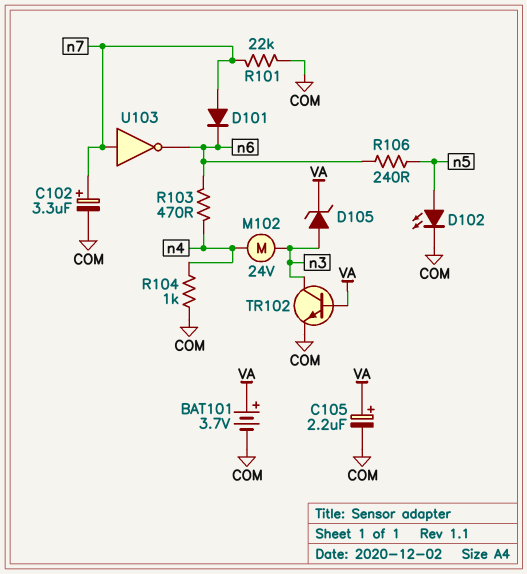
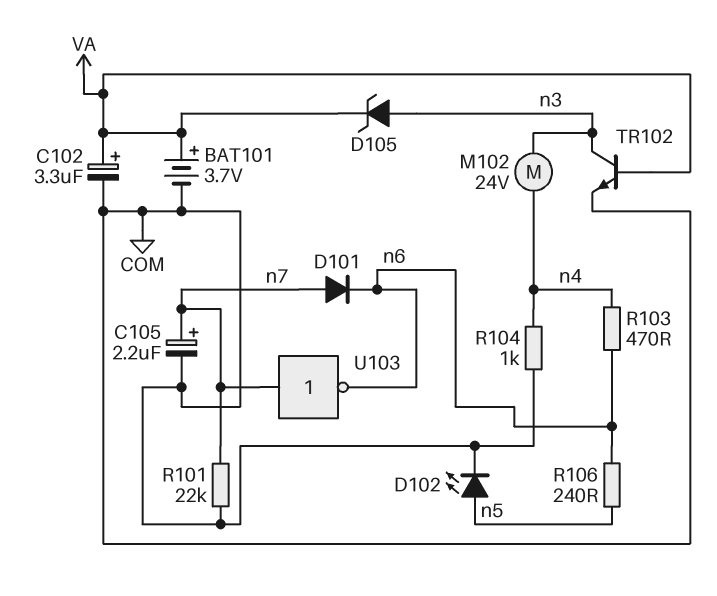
C102: 3.3uF (plus n7, minus COM) -> 3.3uF (plus VA, minus COM)
C105: 2.2uF (plus VA, minus COM) -> 2.2uF (plus n7, minus COM)

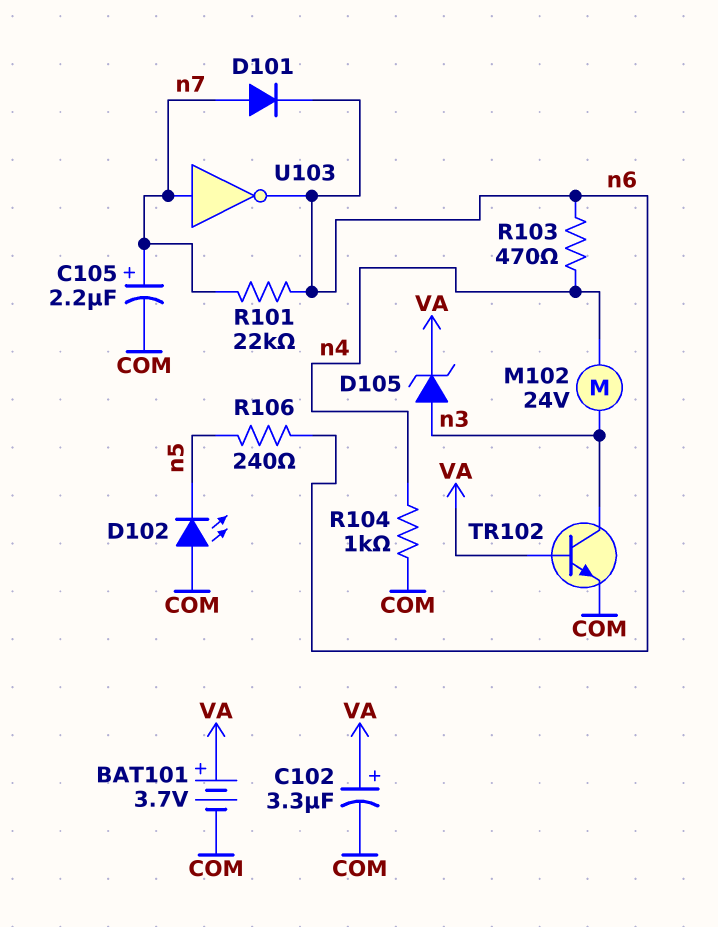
D102: LED (A n5, K COM) -> LED (A COM, K n5)
R101: 22k (COM, n7) -> 22k (n6, n7)

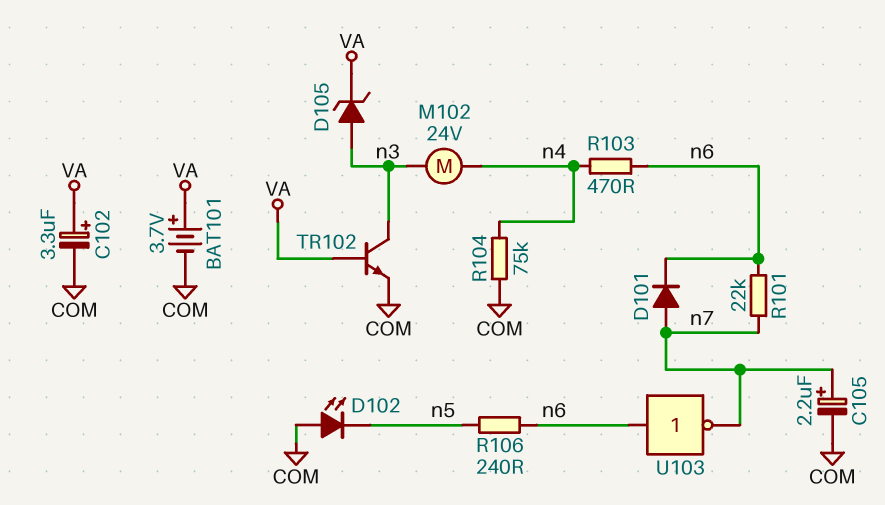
R104: 1k (COM, n4) -> 75k (COM, n4)
U103: NOT (in n7, out n6) -> NOT (in n6, out n7)

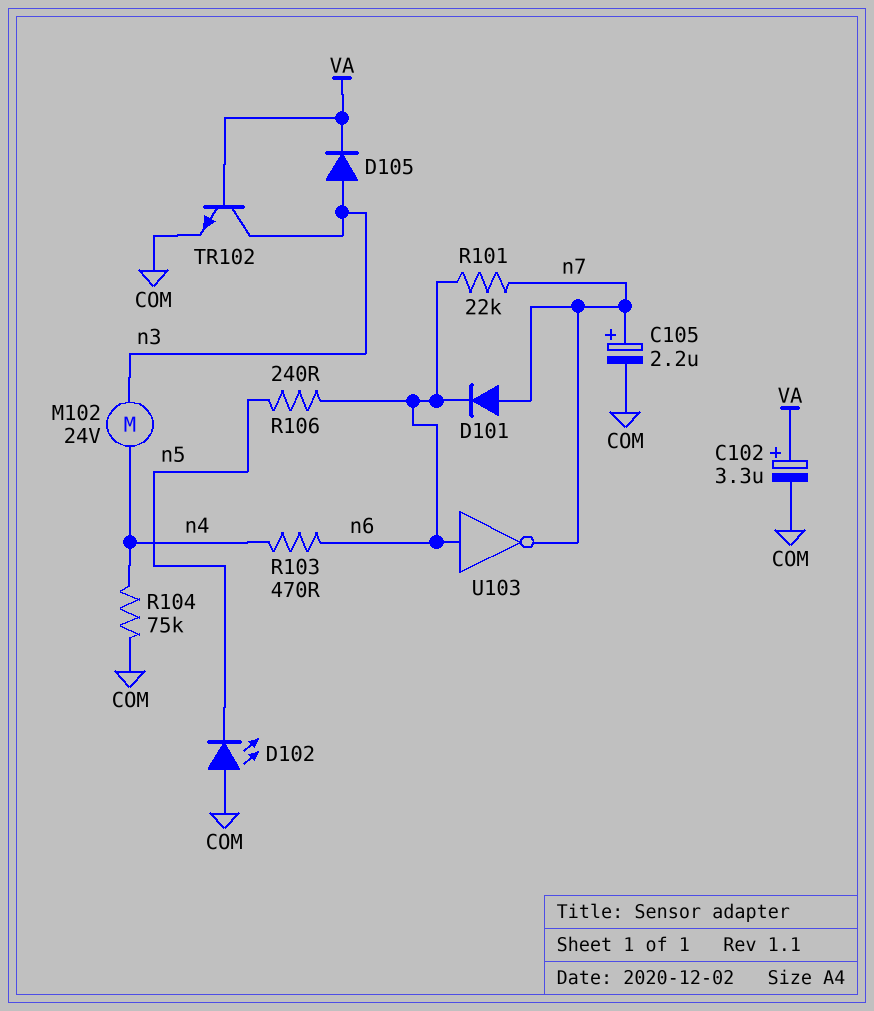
BAT101: 3.7V (plus VA, minus COM) -> none
D105: zener (A n3, K VA) -> diode (A n3, K VA)

